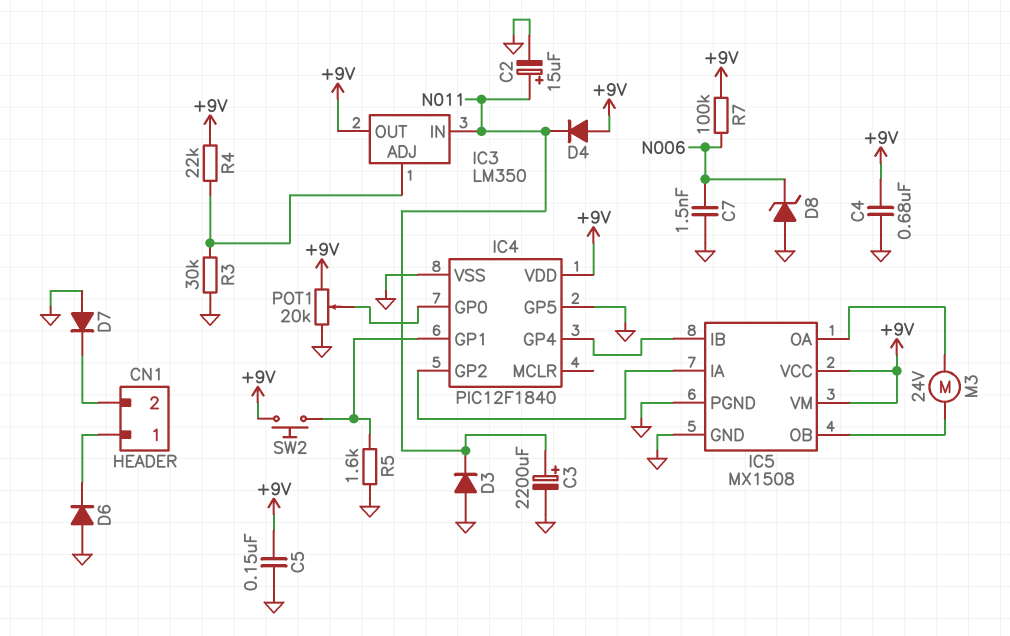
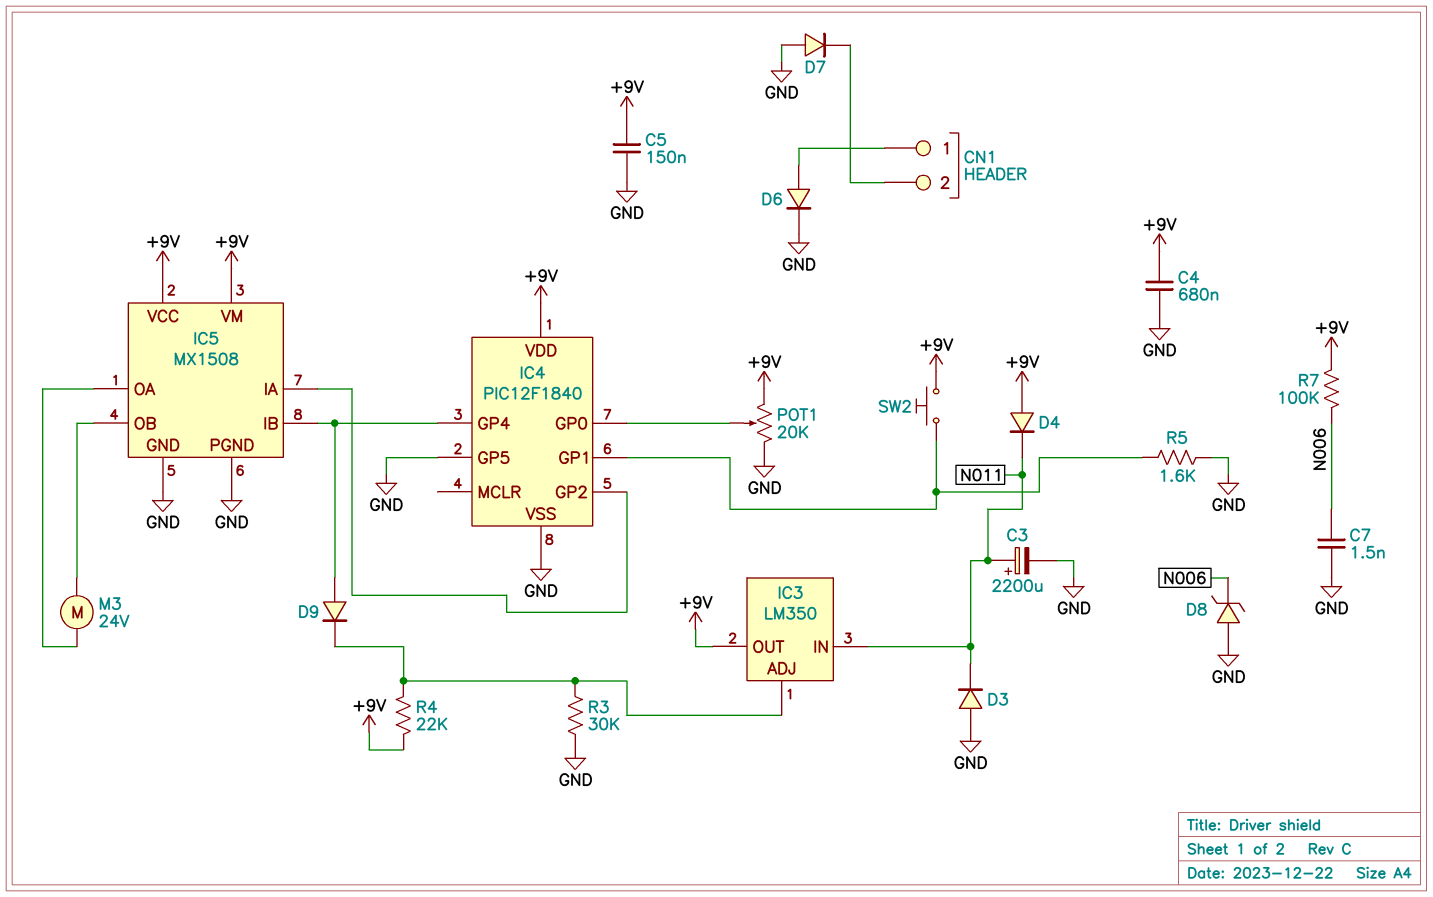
C2: 15uF (plus N011, minus GND) -> none
D6: diode (A GND, K CN1/1) -> diode (A CN1/1, K GND)
D9: none -> diode (A IC4/GP4, K IC3/ADJ)

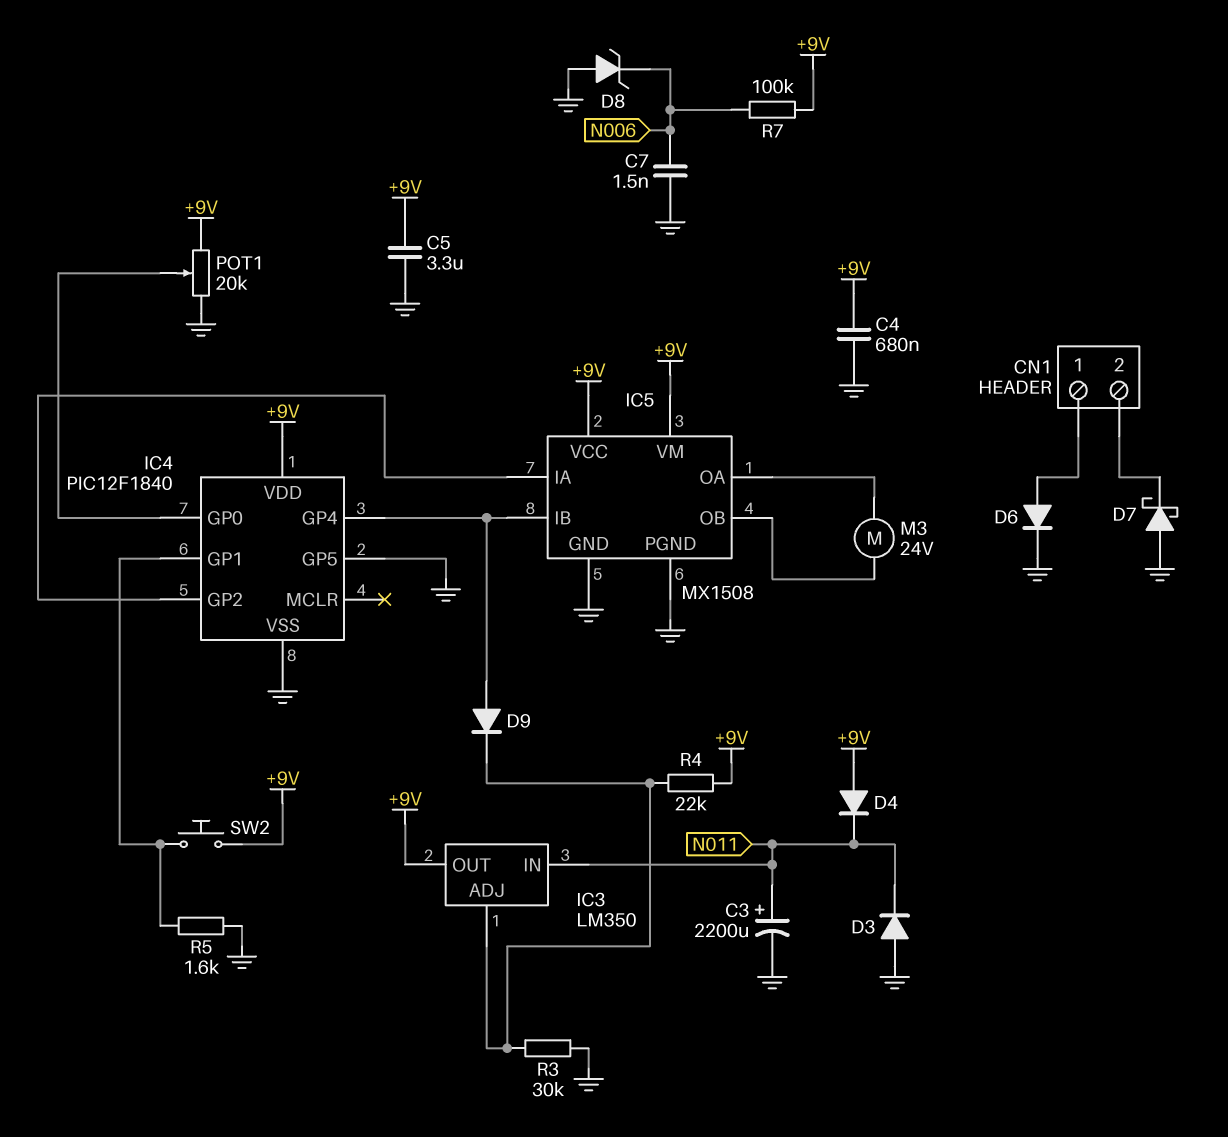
C5: 150nF (+9V, GND) -> 3.3uF (+9V, GND)
D7: diode (A GND, K CN1/2) -> schottky (A GND, K CN1/2)

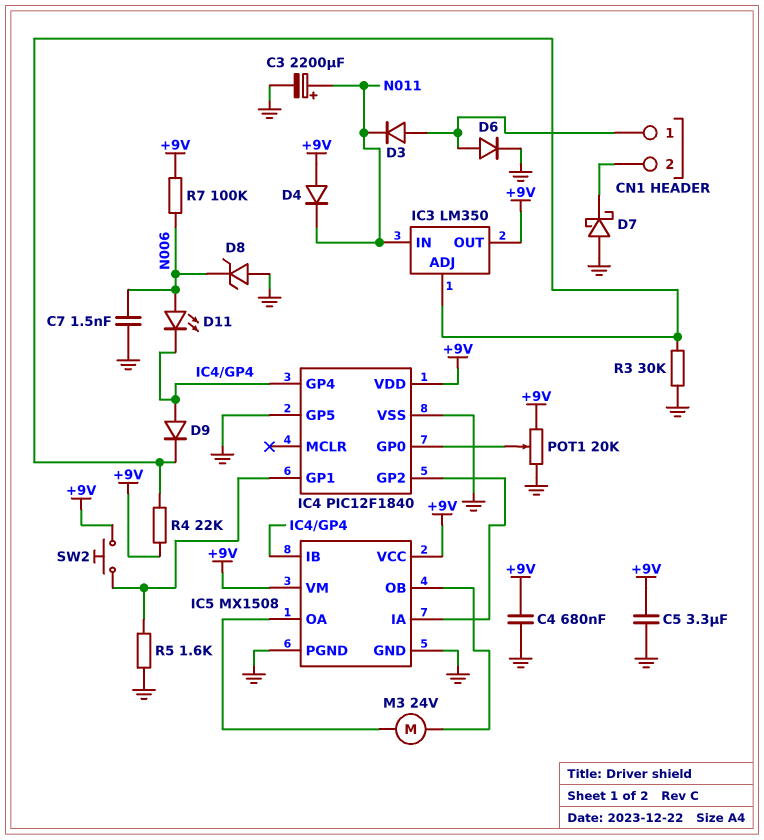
D3: diode (A GND, K N011) -> diode (A CN1/1, K N011)
D11: none -> LED (A N006, K IC4/GP4)

